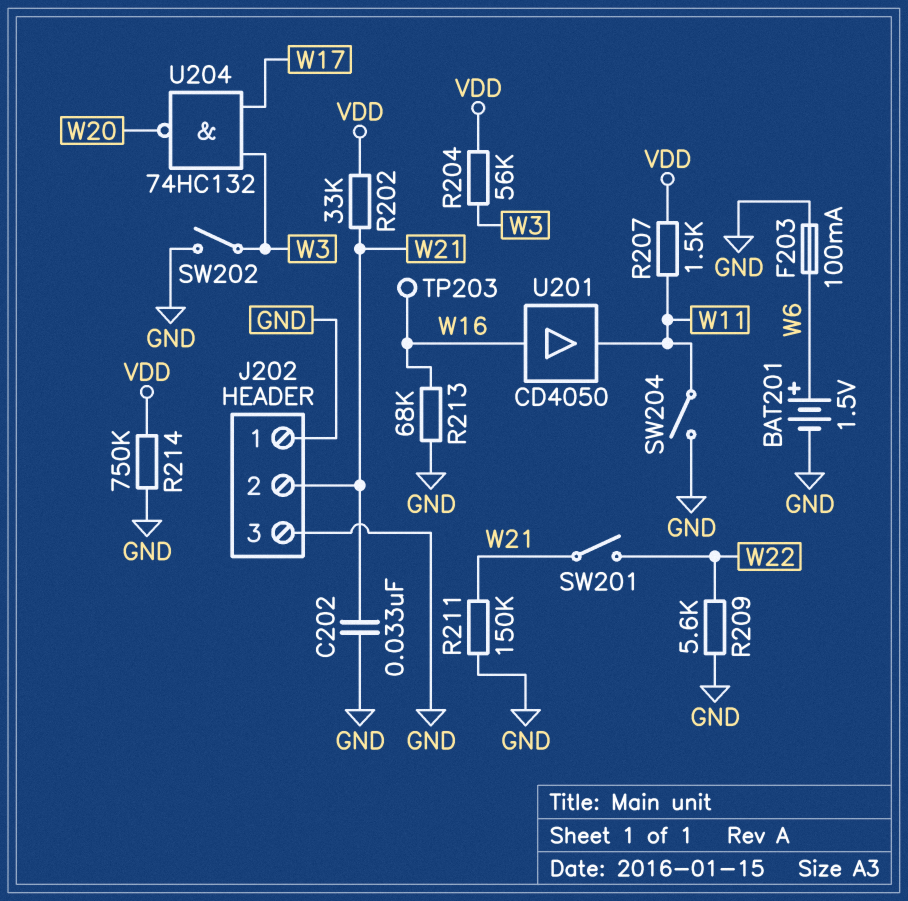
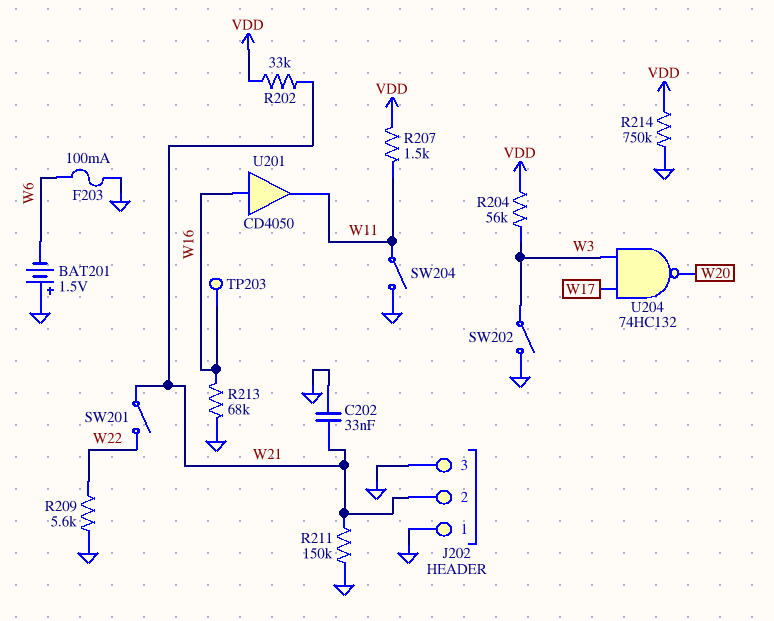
BAT201: 1.5V (plus W6, minus GND) -> 1.5V (plus GND, minus W6)

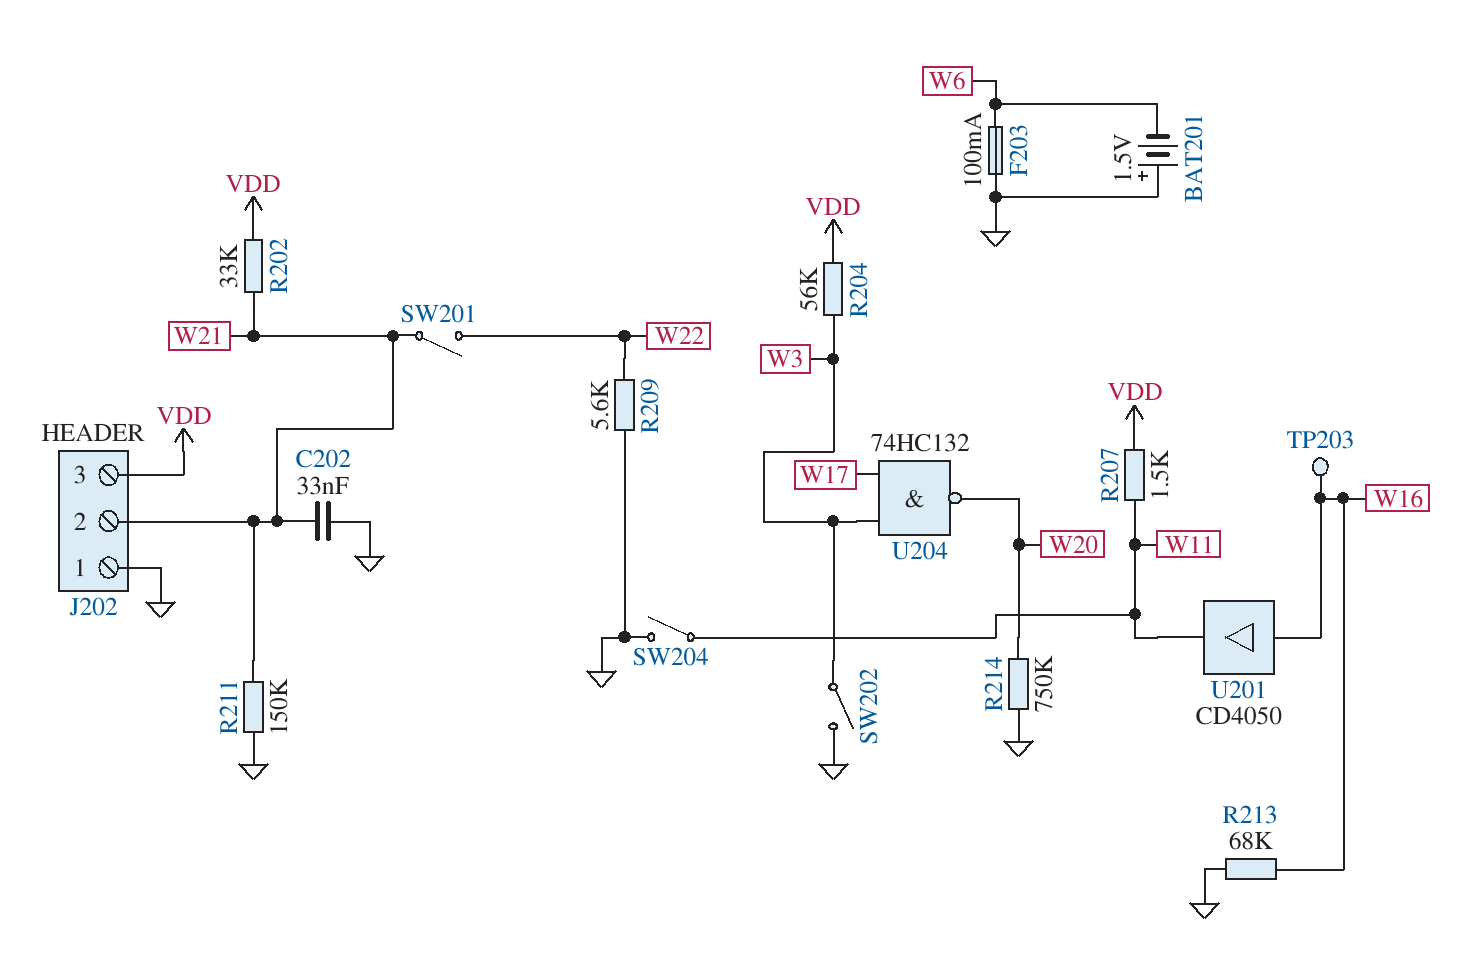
J202 pin 3: GND -> VDD
R214: 750k (GND, VDD) -> 750k (GND, W20)

